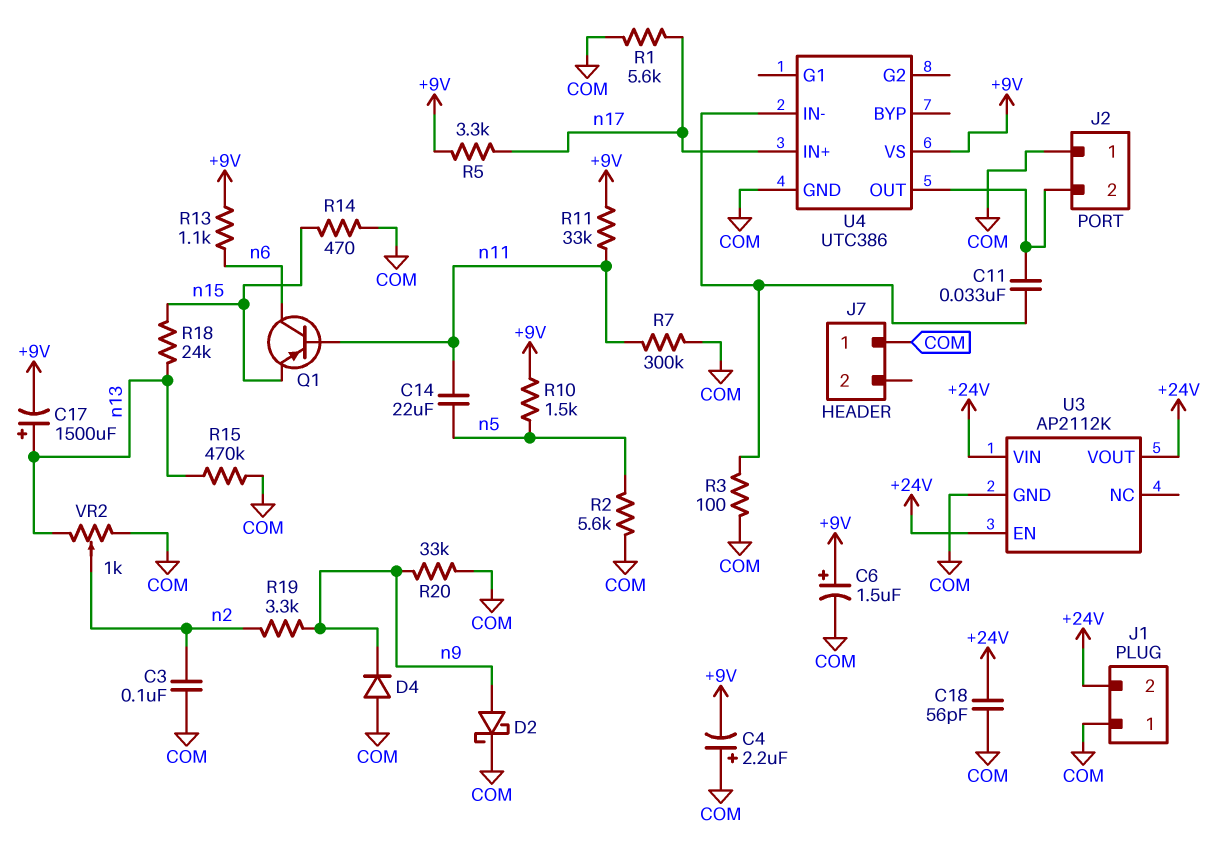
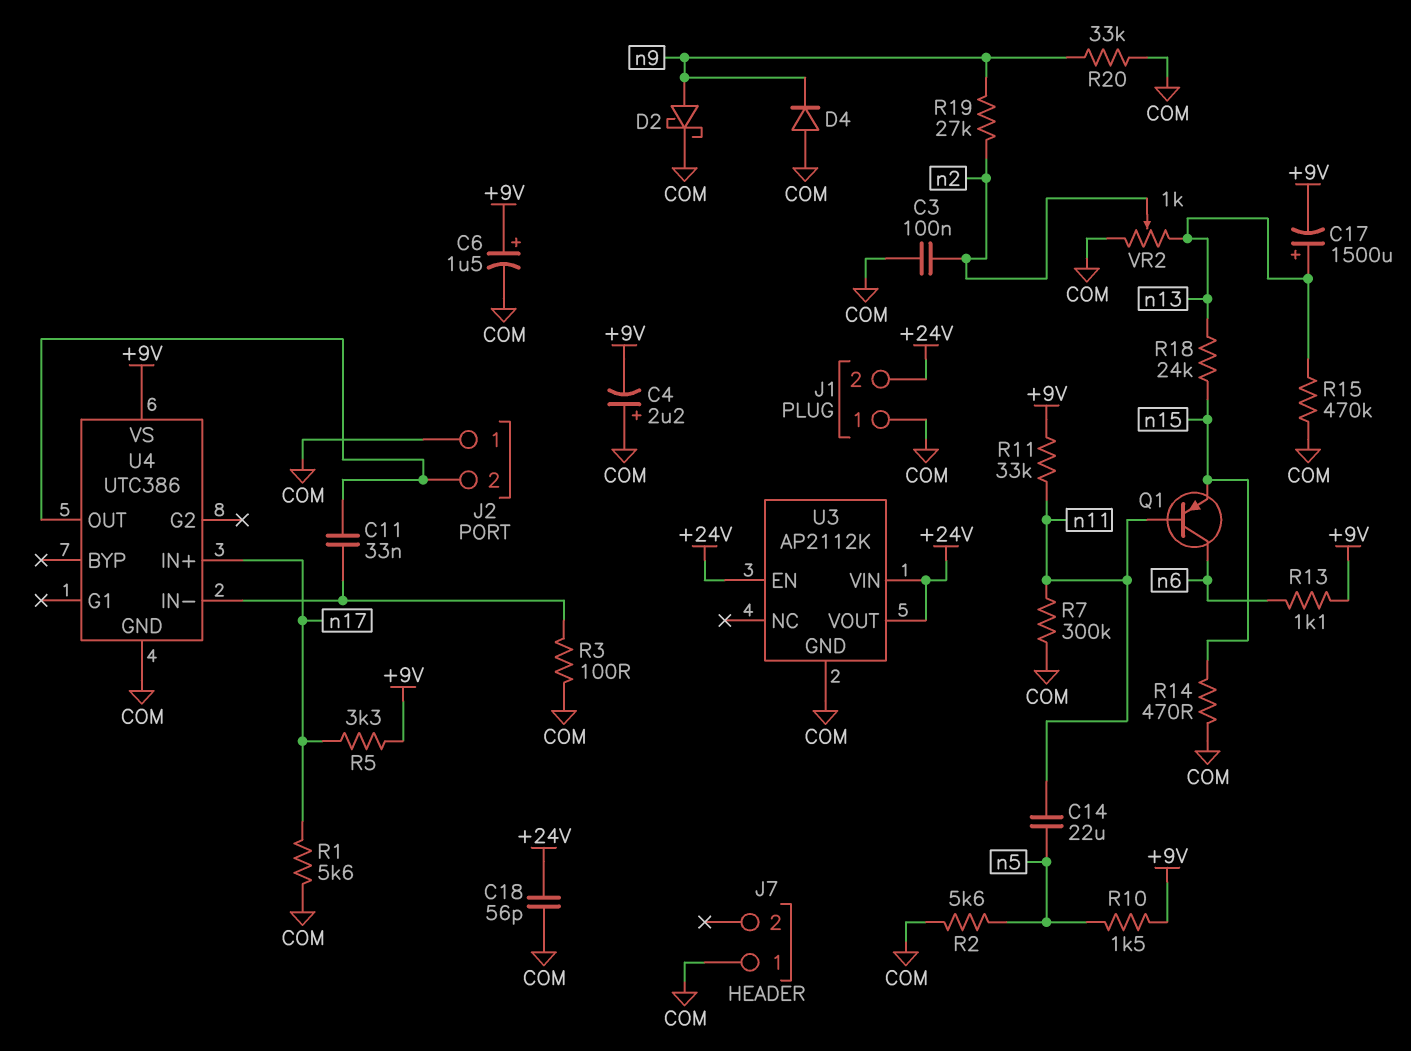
R19: 3.3k (n2, n9) -> 27k (n2, n9)

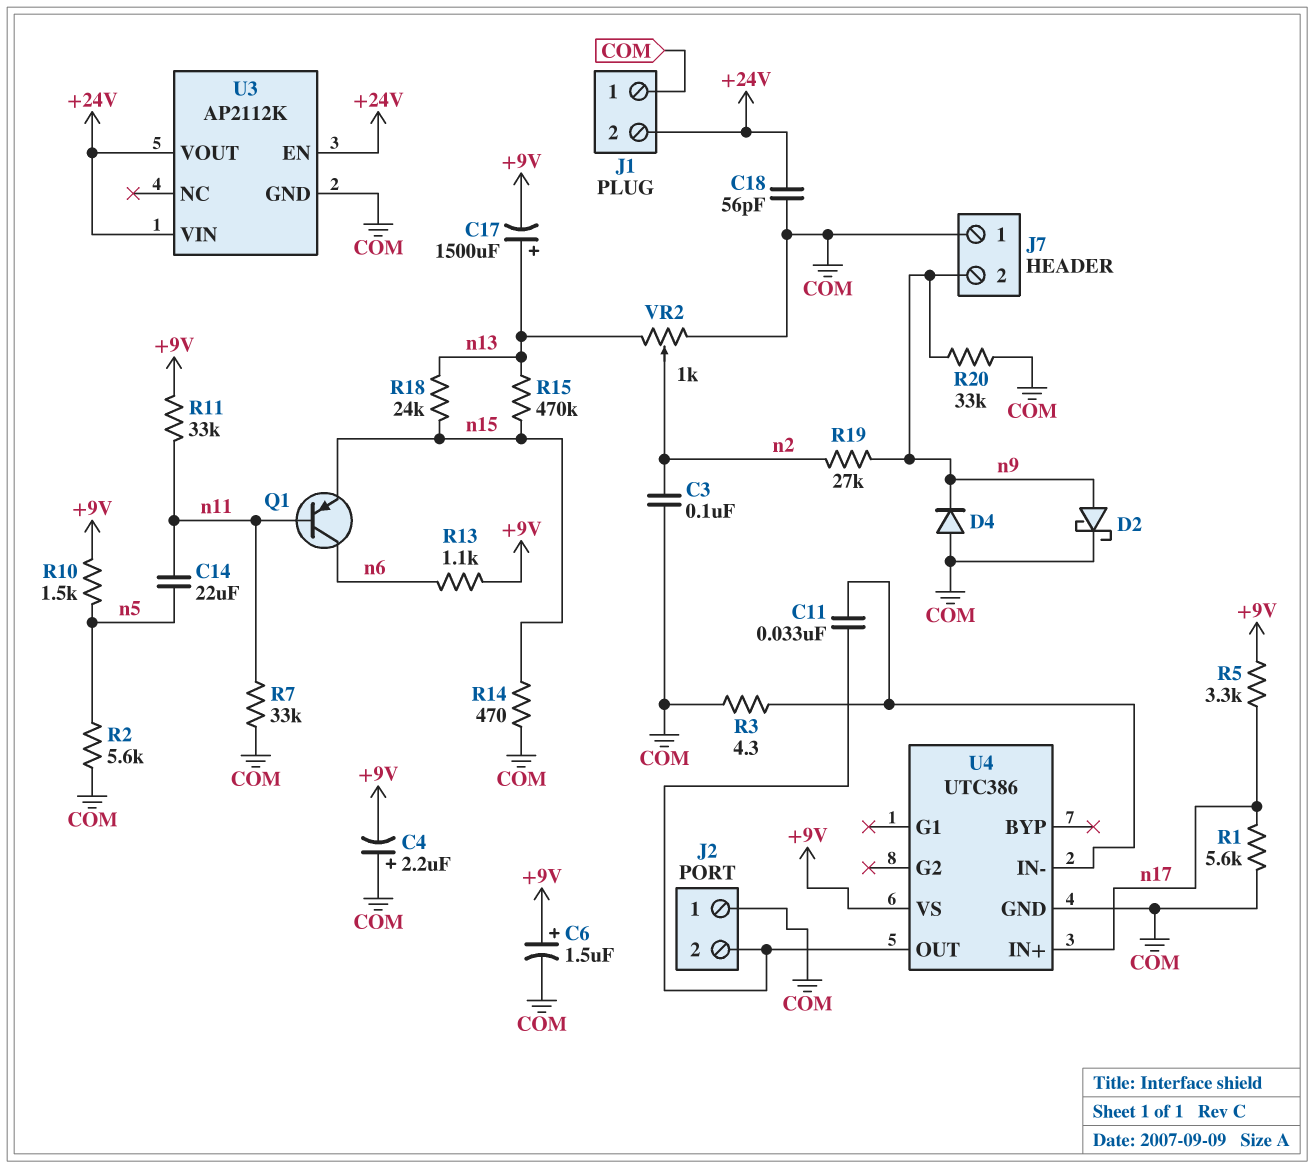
J7 pin 2: none -> n9
R3: 100 (COM, U4/IN-) -> 4.3 (COM, U4/IN-)
R7: 300k (COM, n11) -> 33k (COM, n11)
R15: 470k (COM, n13) -> 470k (n13, n15)

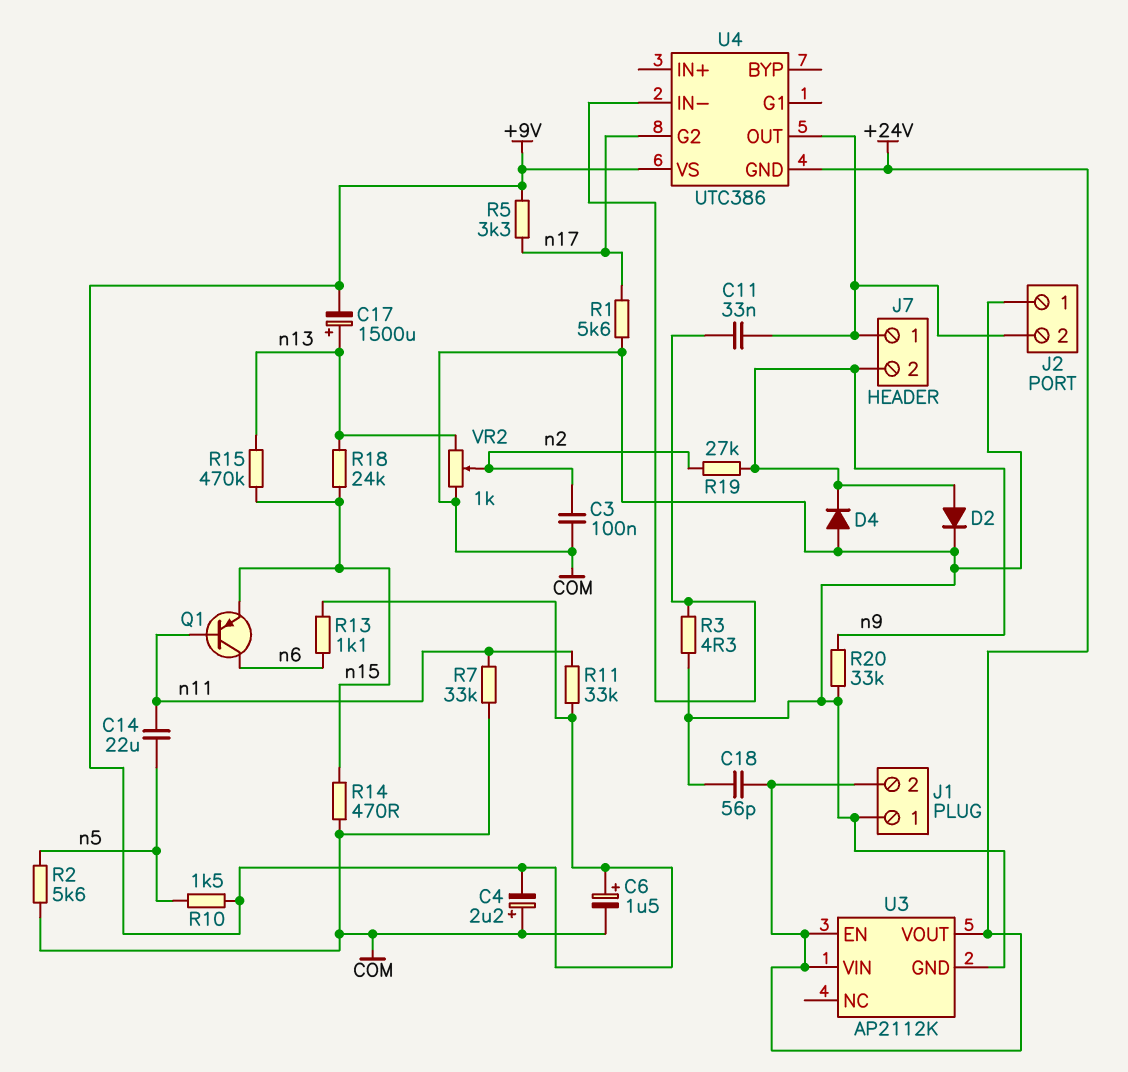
D2: schottky (A n9, K COM) -> diode (A n9, K COM)
J7 pin 1: COM -> J2/2
U4 pin G2: none -> n17
U4 pin GND: COM -> +24V
U4 pin IN+: n17 -> none

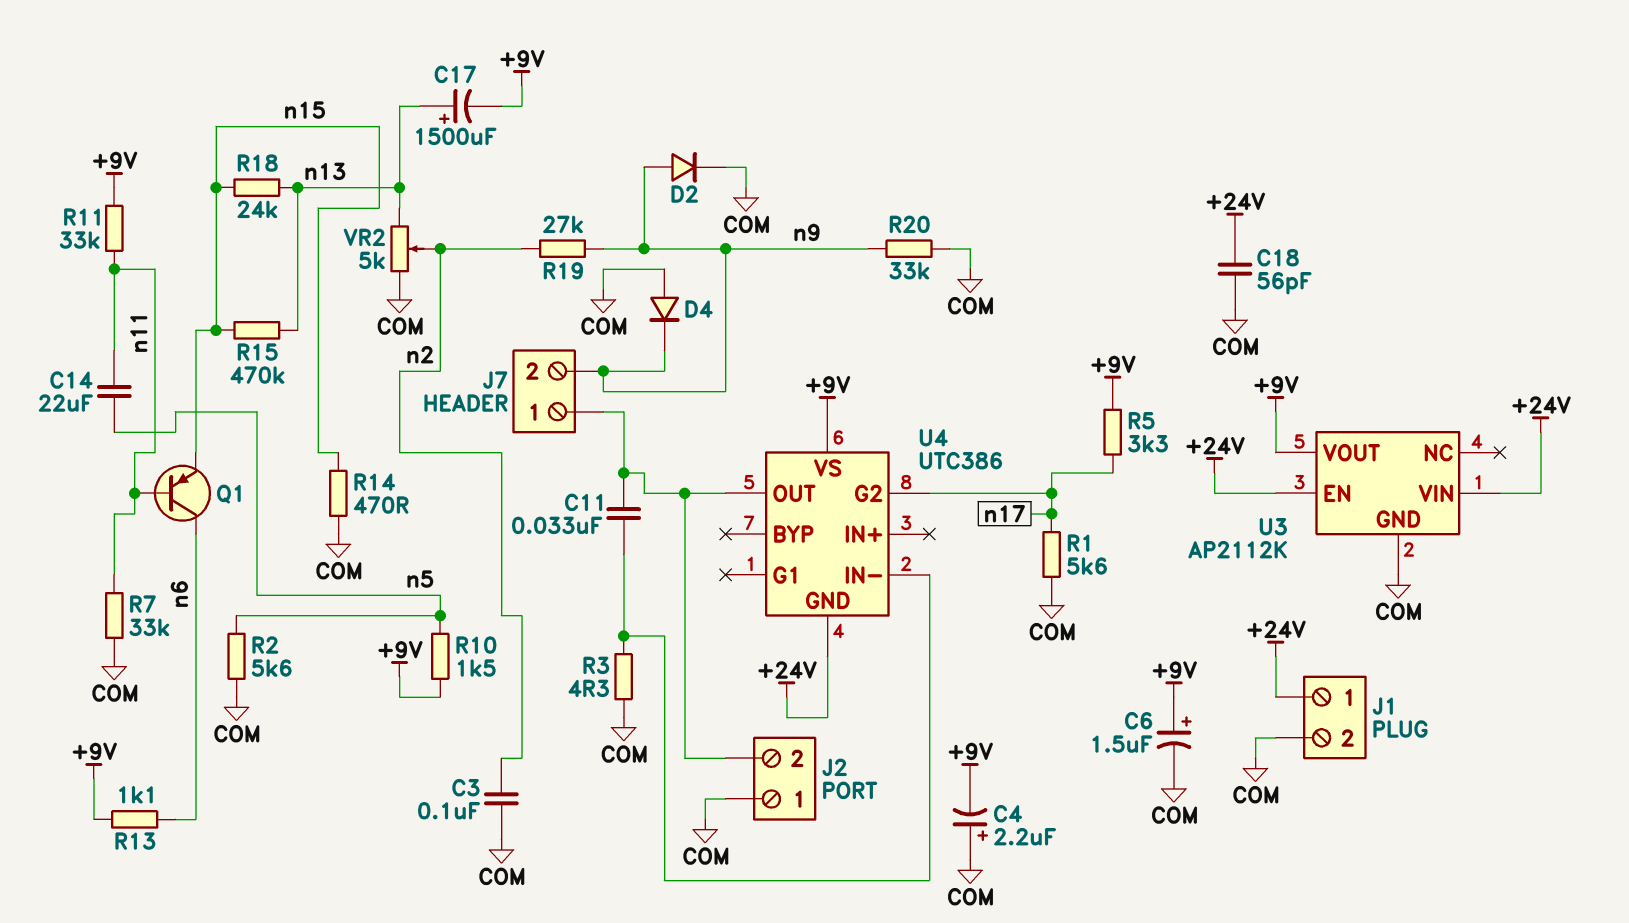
J1 pin 1: COM -> +24V
J1 pin 2: +24V -> COM
U3 pin VOUT: +24V -> +9V
VR2: 1k (COM, n13, wiper n2) -> 5k (COM, n13, wiper n2)

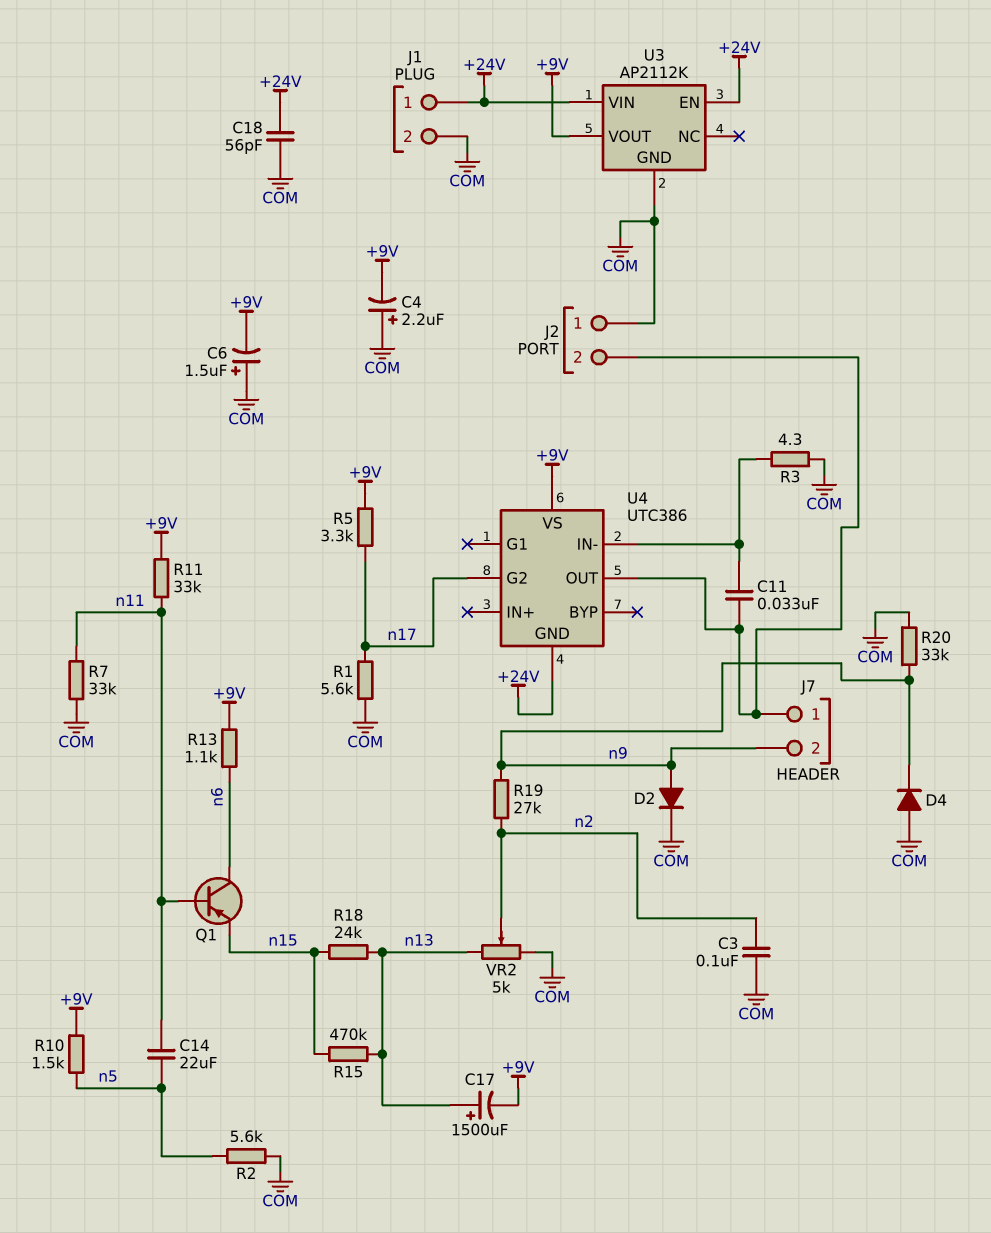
C6: 1.5uF (plus +9V, minus COM) -> 1.5uF (plus COM, minus +9V)
R14: 470 (COM, n15) -> none

